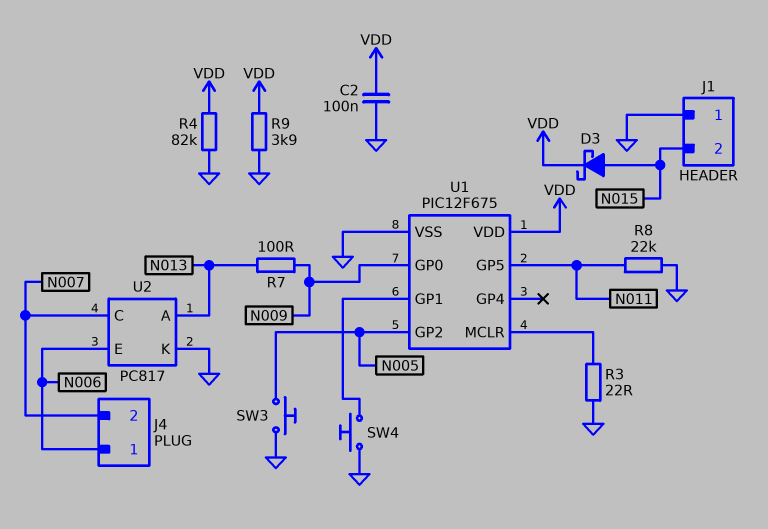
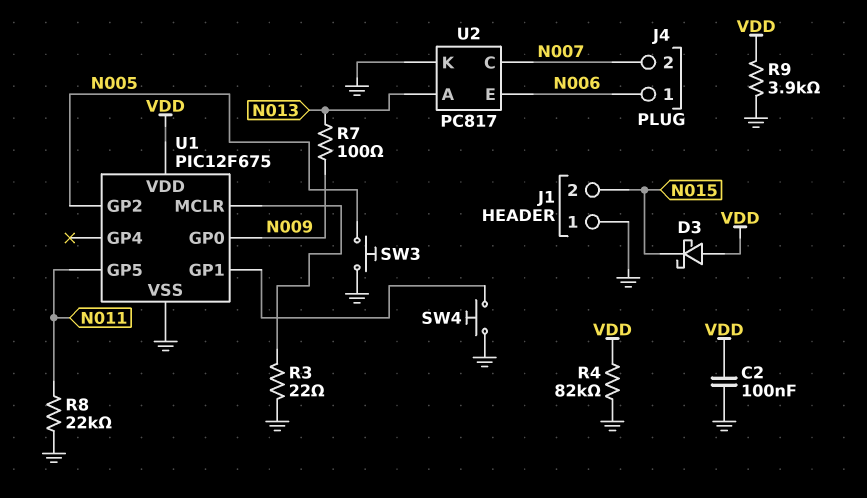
D3: schottky (A N015, K VDD) -> schottky (A VDD, K N015)

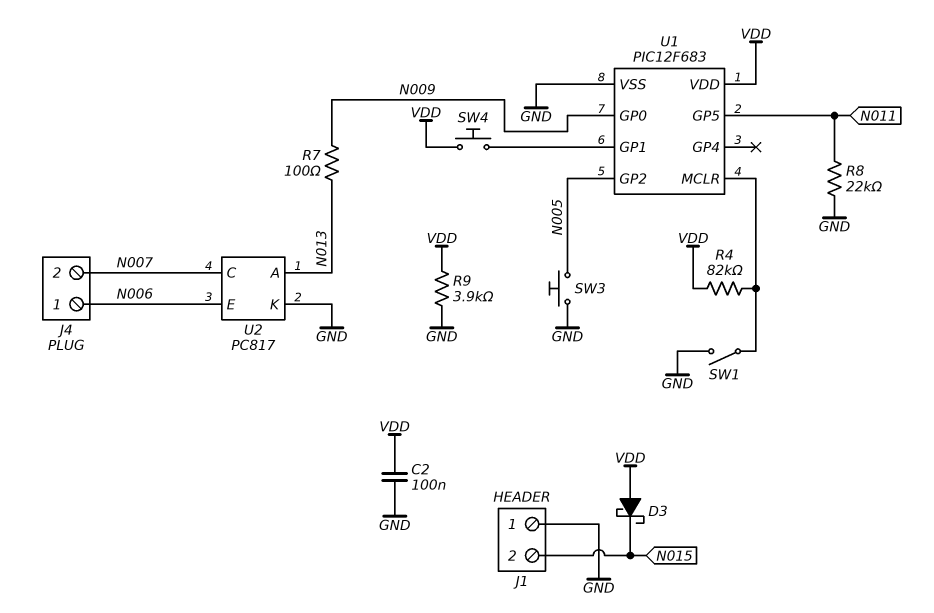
R3: 22 (GND, U1/MCLR) -> none
R4: 82k (GND, VDD) -> 82k (U1/MCLR, VDD)
SW1: none -> switch (GND, U1/MCLR)
SW4: button (GND, U1/GP1) -> button (U1/GP1, VDD)
U1: PIC12F675 -> PIC12F683

